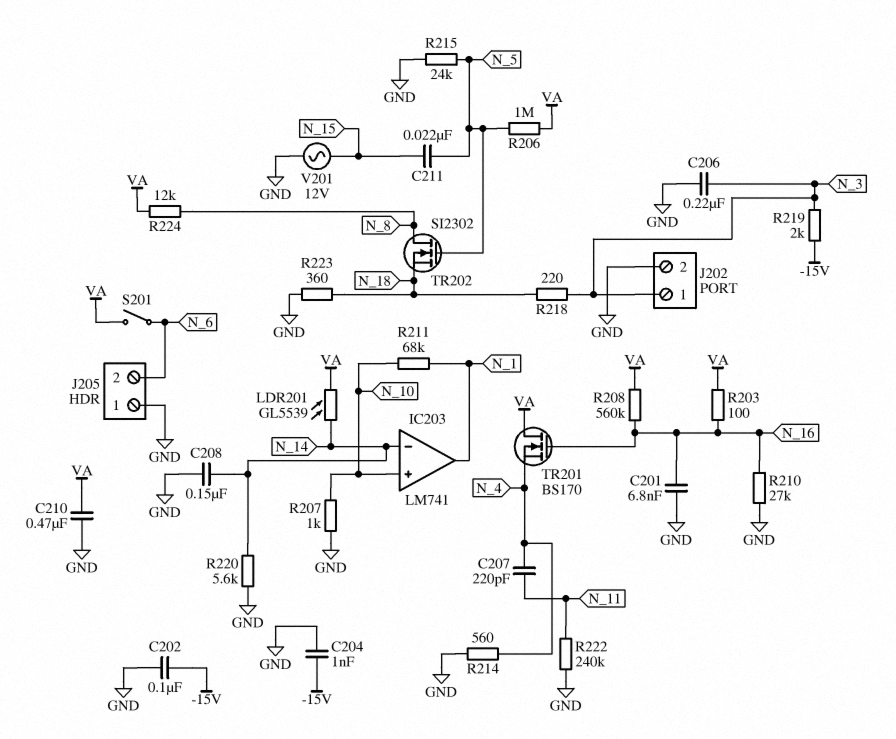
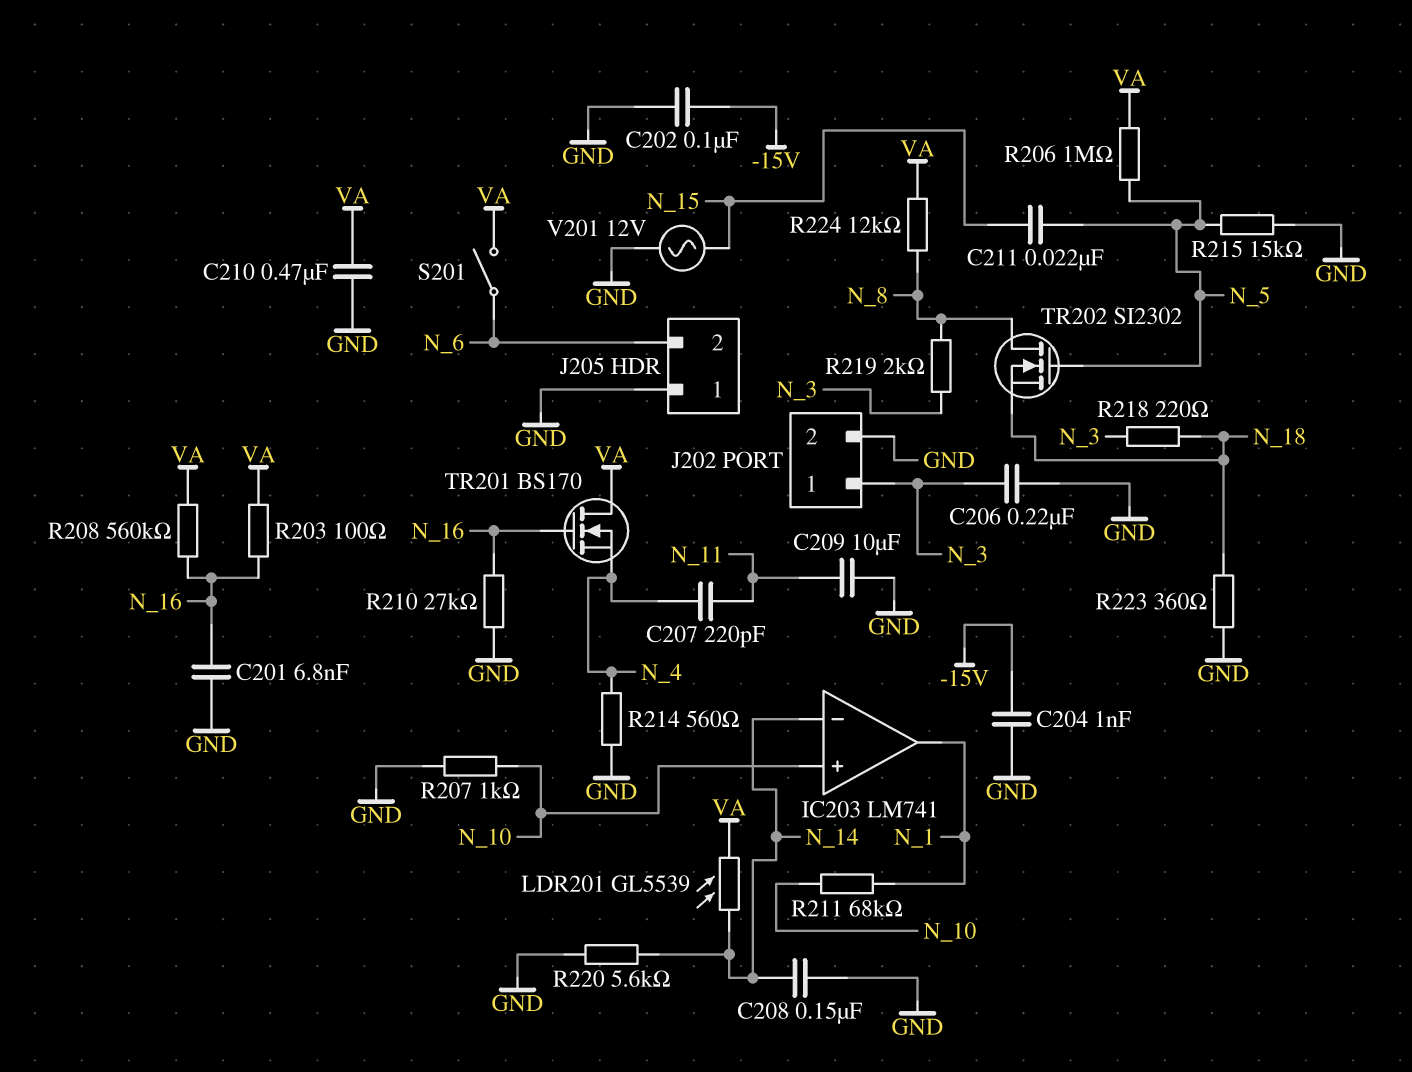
C209: none -> 10uF (GND, N_11)
R215: 24k (GND, N_5) -> 15k (GND, N_5)
R219: 2k (-15V, N_3) -> 2k (N_3, N_8)
R222: 240k (GND, N_11) -> none

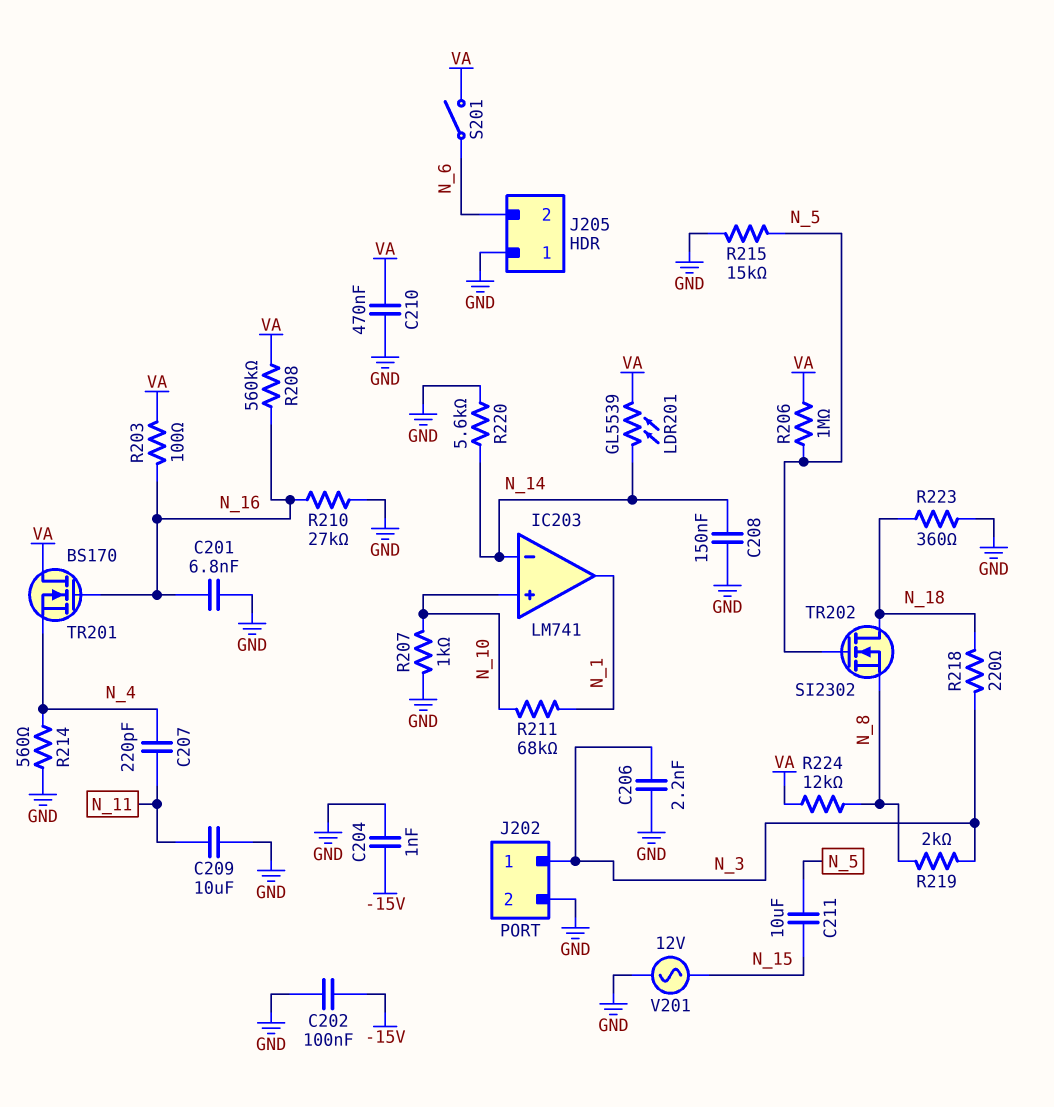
C206: 220nF (GND, N_3) -> 2.2nF (GND, N_3)
C211: 22nF (N_5, N_15) -> 10uF (N_5, N_15)
TR202: NMOS SI2302 (G N_5, D N_8, S N_18) -> NMOS SI2302 (G N_5, D N_18, S N_8)

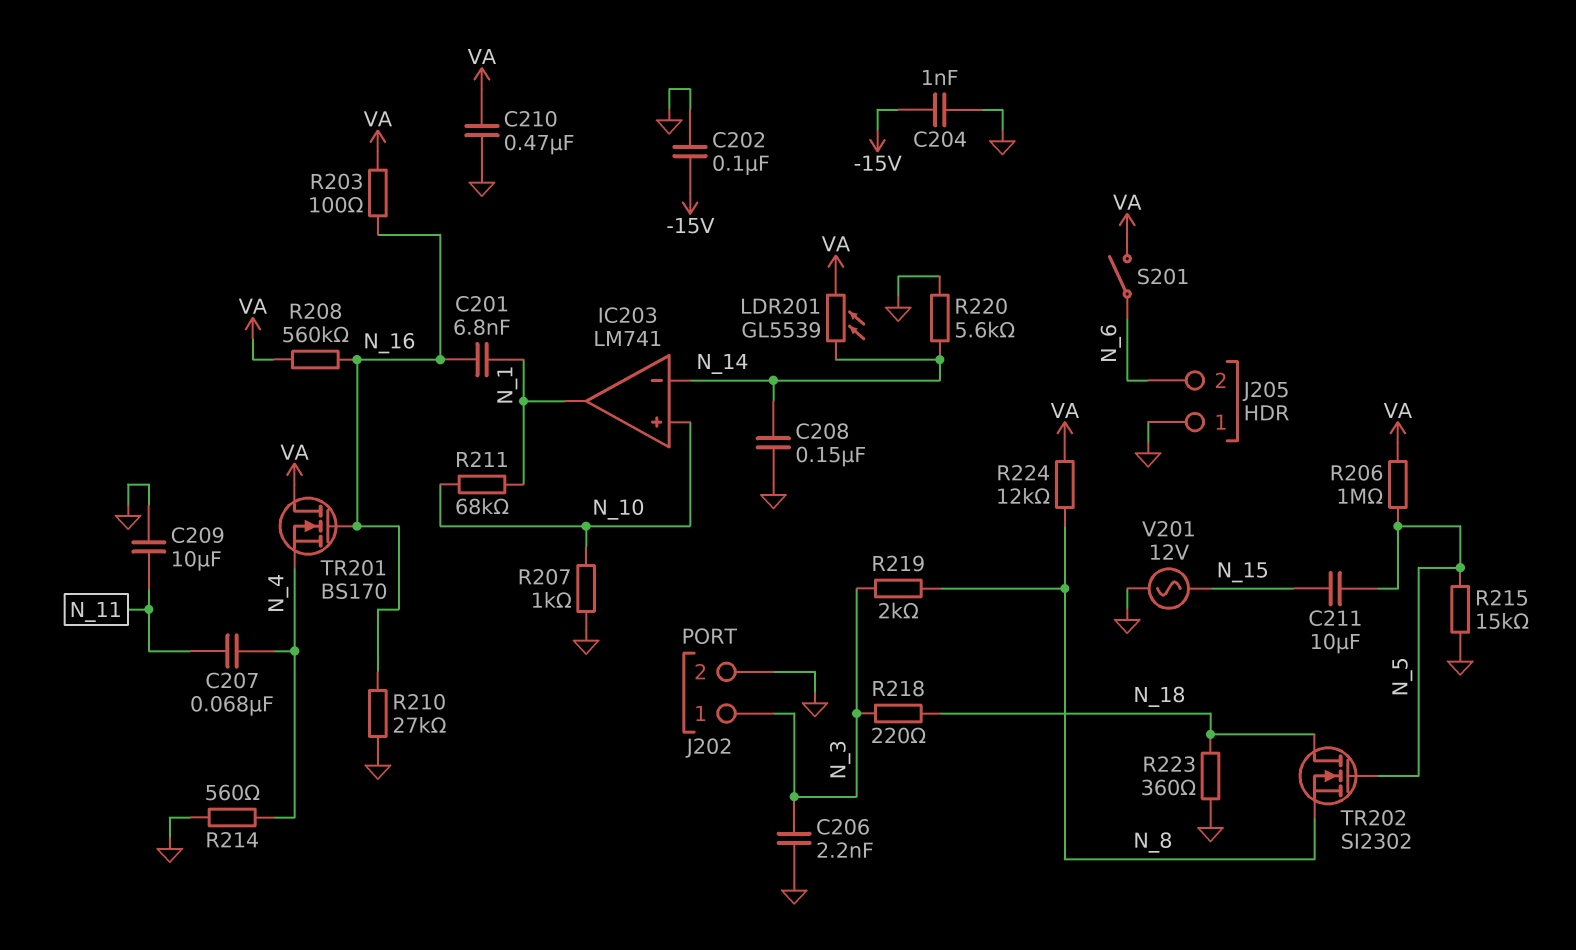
C201: 6.8nF (GND, N_16) -> 6.8nF (N_1, N_16)
C207: 220pF (N_4, N_11) -> 68nF (N_4, N_11)

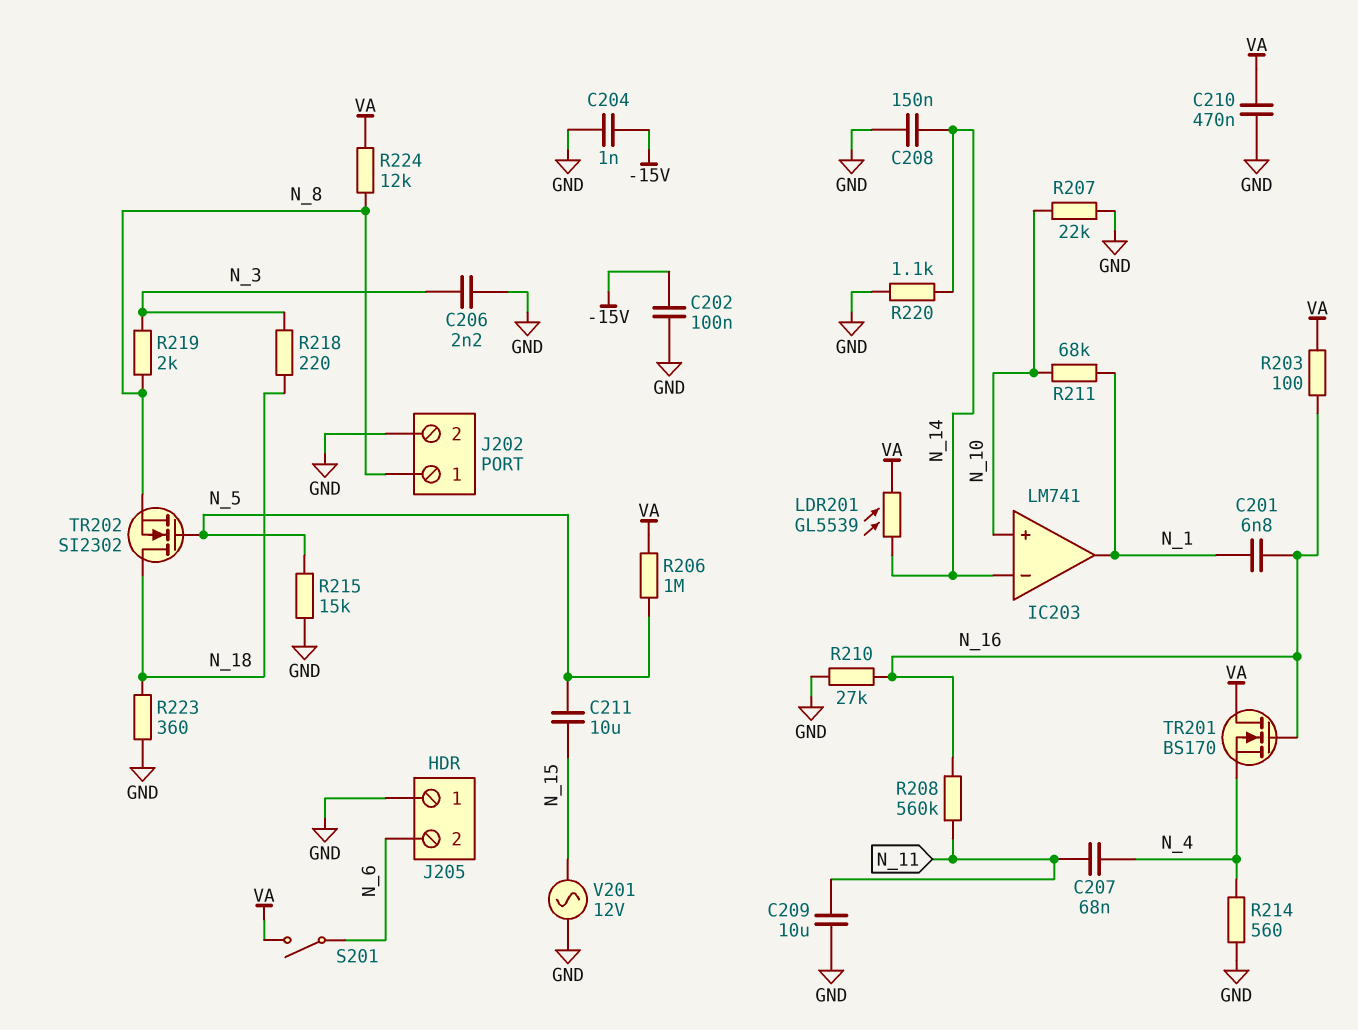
J202 pin 1: N_3 -> N_8
R207: 1k (GND, N_10) -> 22k (GND, N_10)
R208: 560k (N_16, VA) -> 560k (N_11, N_16)
R220: 5.6k (GND, N_14) -> 1.1k (GND, N_14)

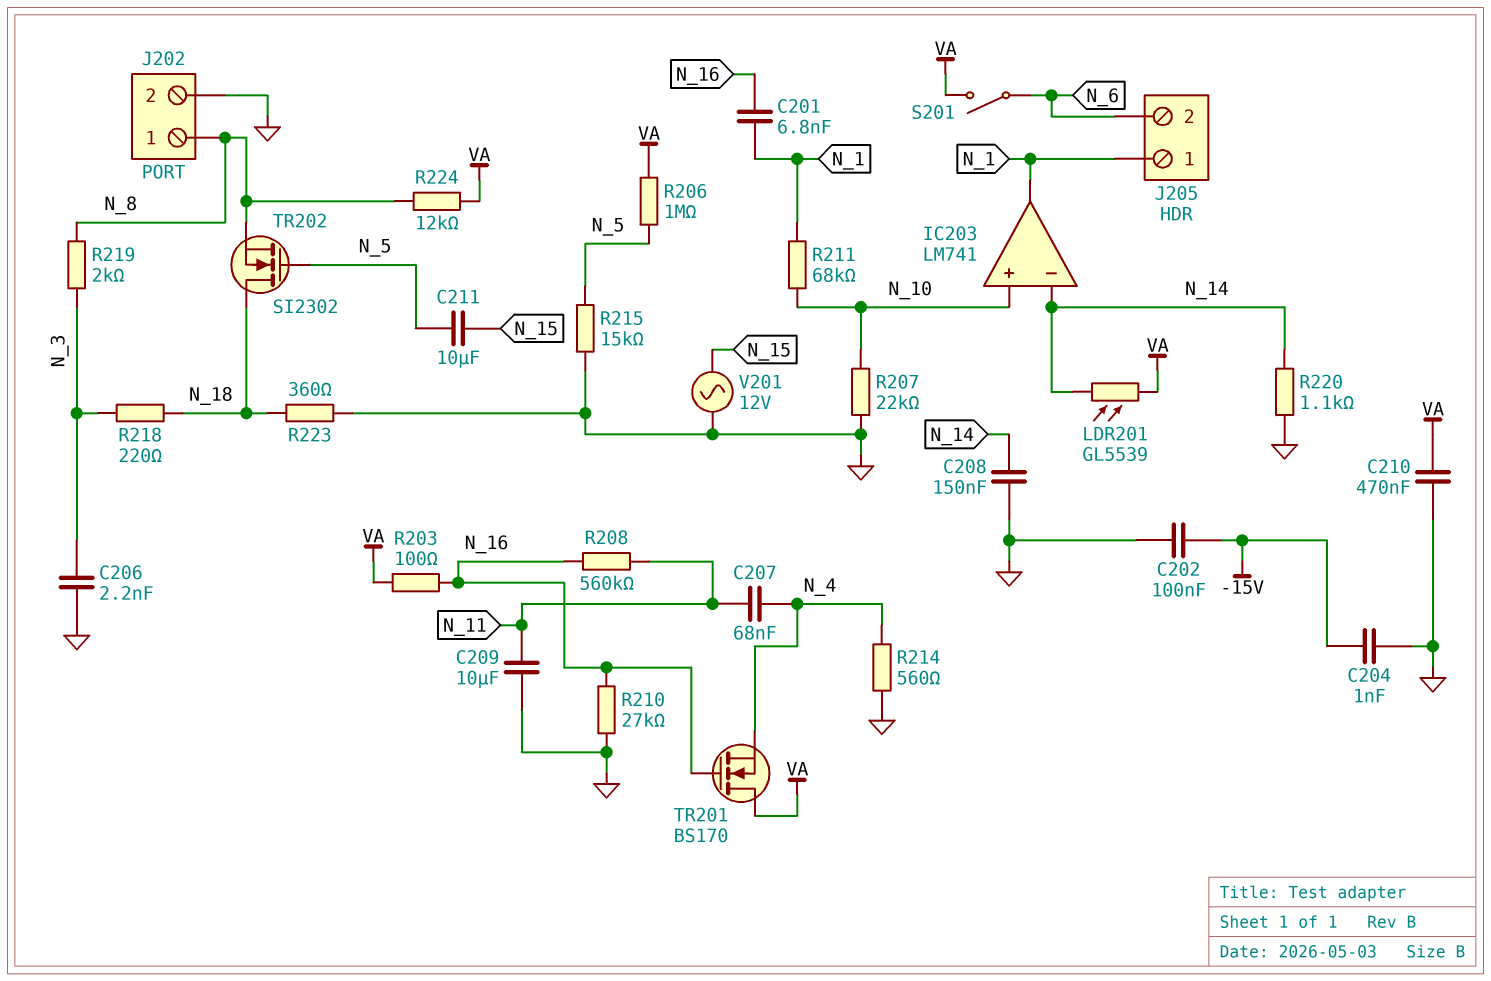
J205 pin 1: GND -> N_1

